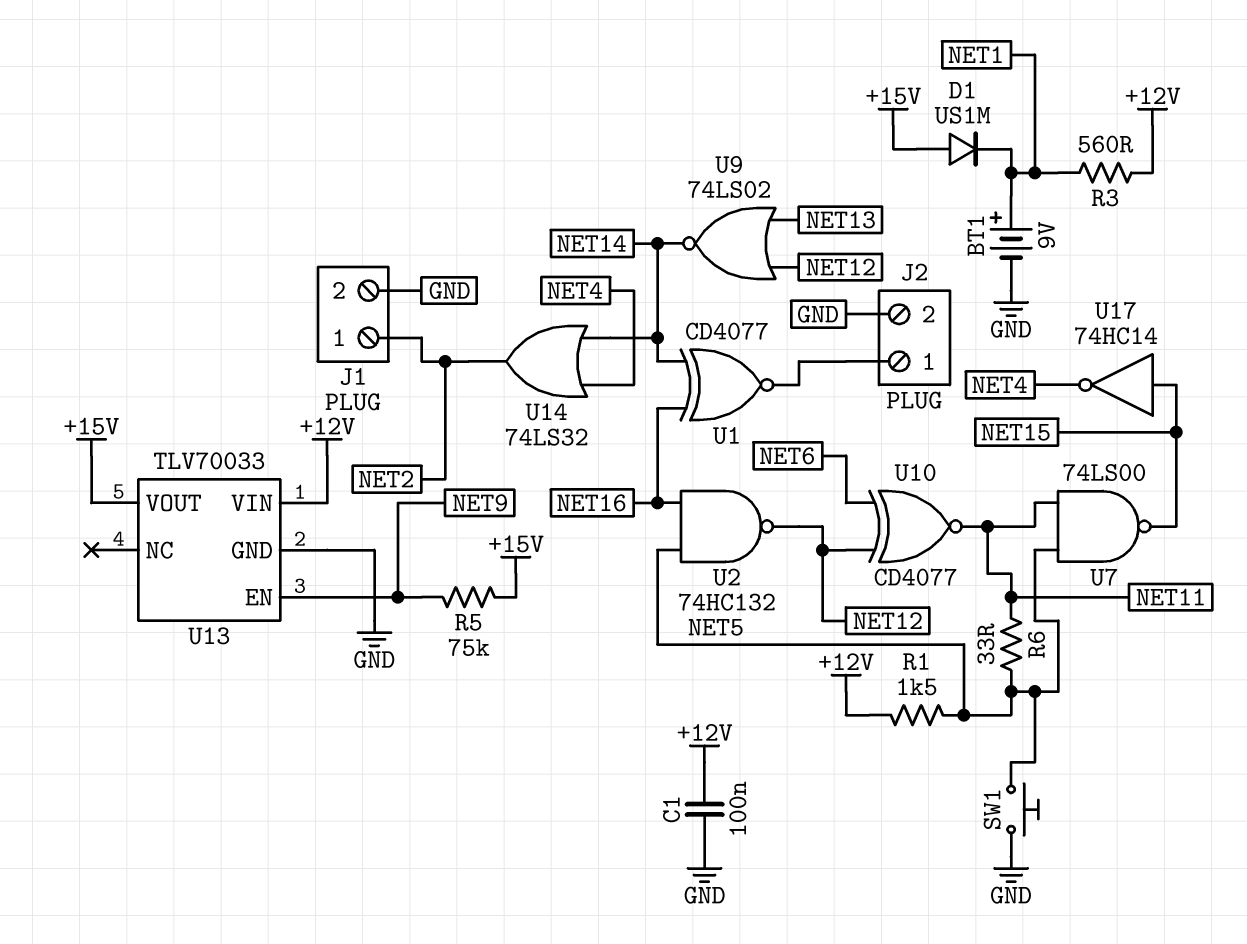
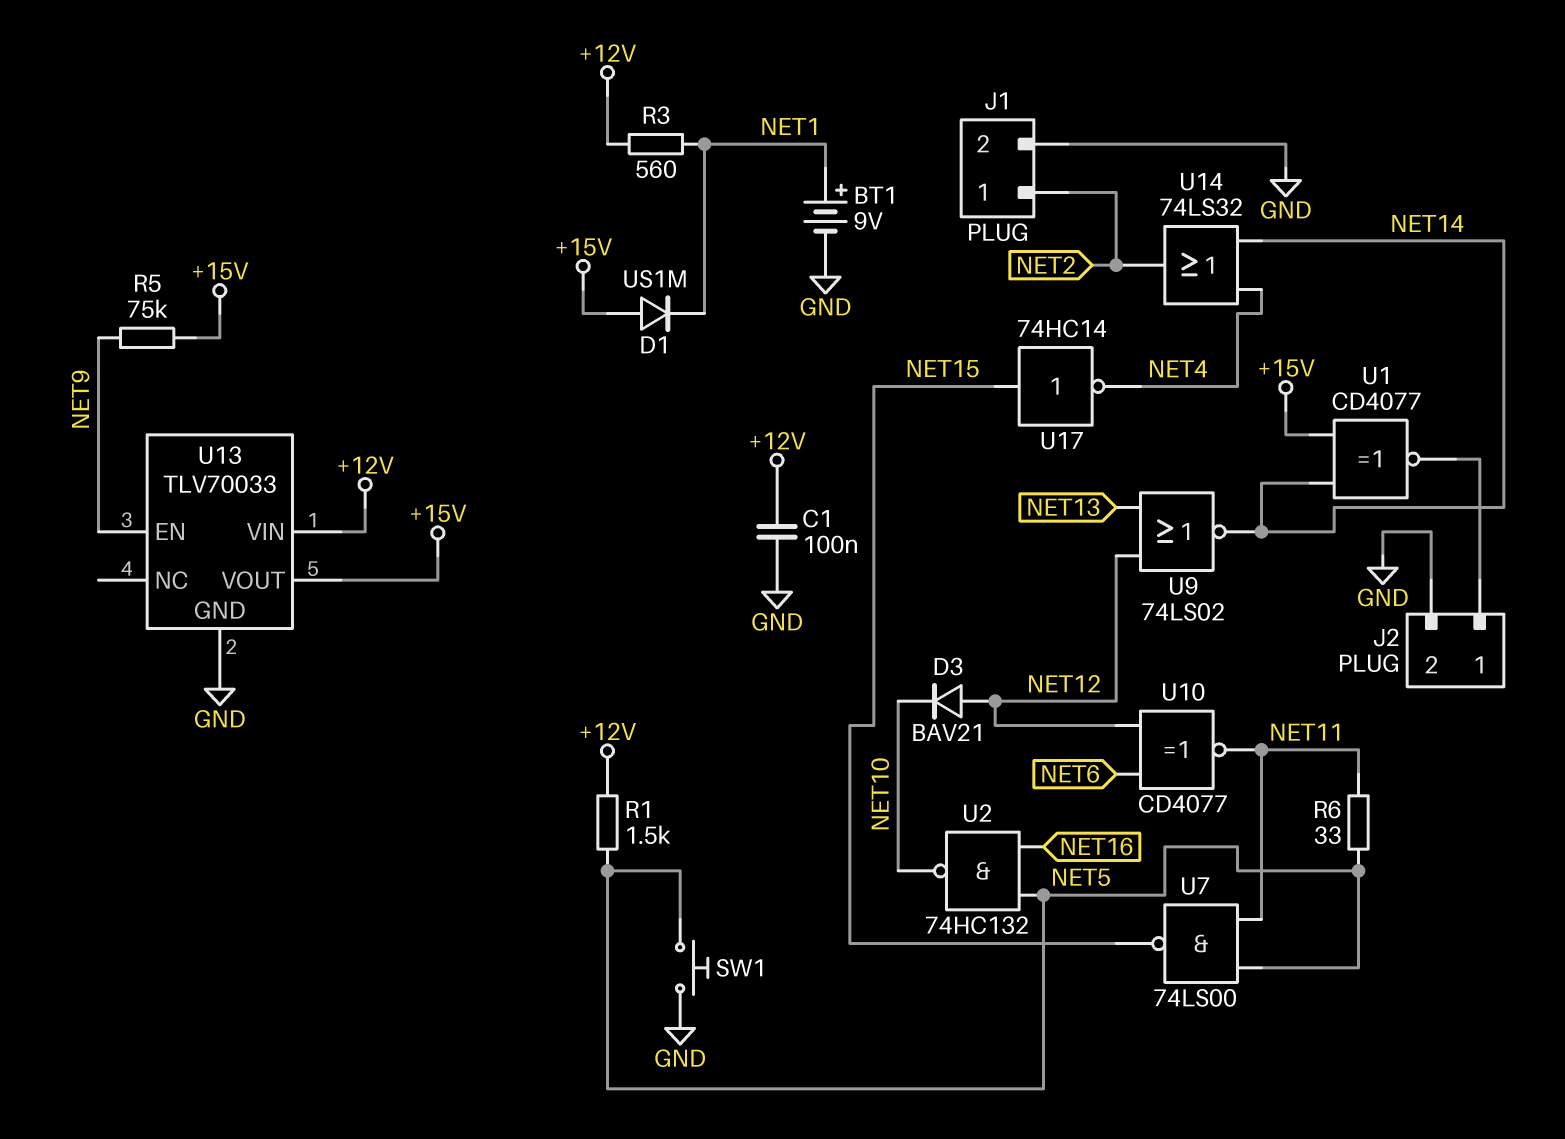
D3: none -> diode BAV21 (A NET12, K NET10)
U1: XNOR CD4077 (in NET14, in NET16, out J2/1) -> XNOR CD4077 (in +15V, in NET14, out J2/1)
U2: NAND 74HC132 (in NET5, in NET16, out NET12) -> NAND 74HC132 (in NET5, in NET16, out NET10)

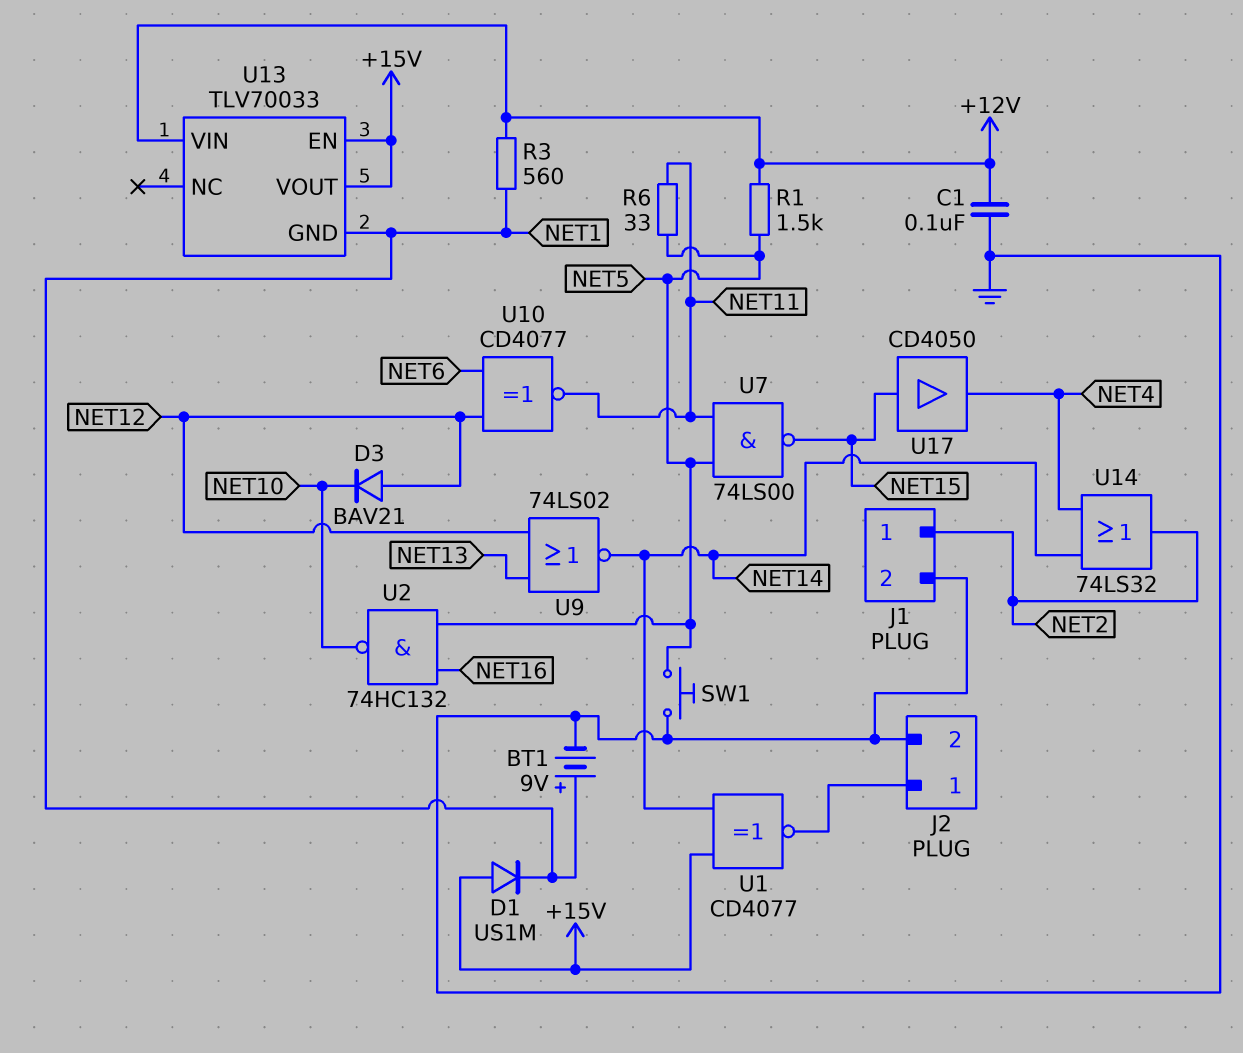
R5: 75k (+15V, NET9) -> none
U13 pin EN: NET9 -> +15V
U13 pin GND: GND -> NET1
U17: NOT 74HC14 (in NET15, out NET4) -> buffer CD4050 (in NET15, out NET4)

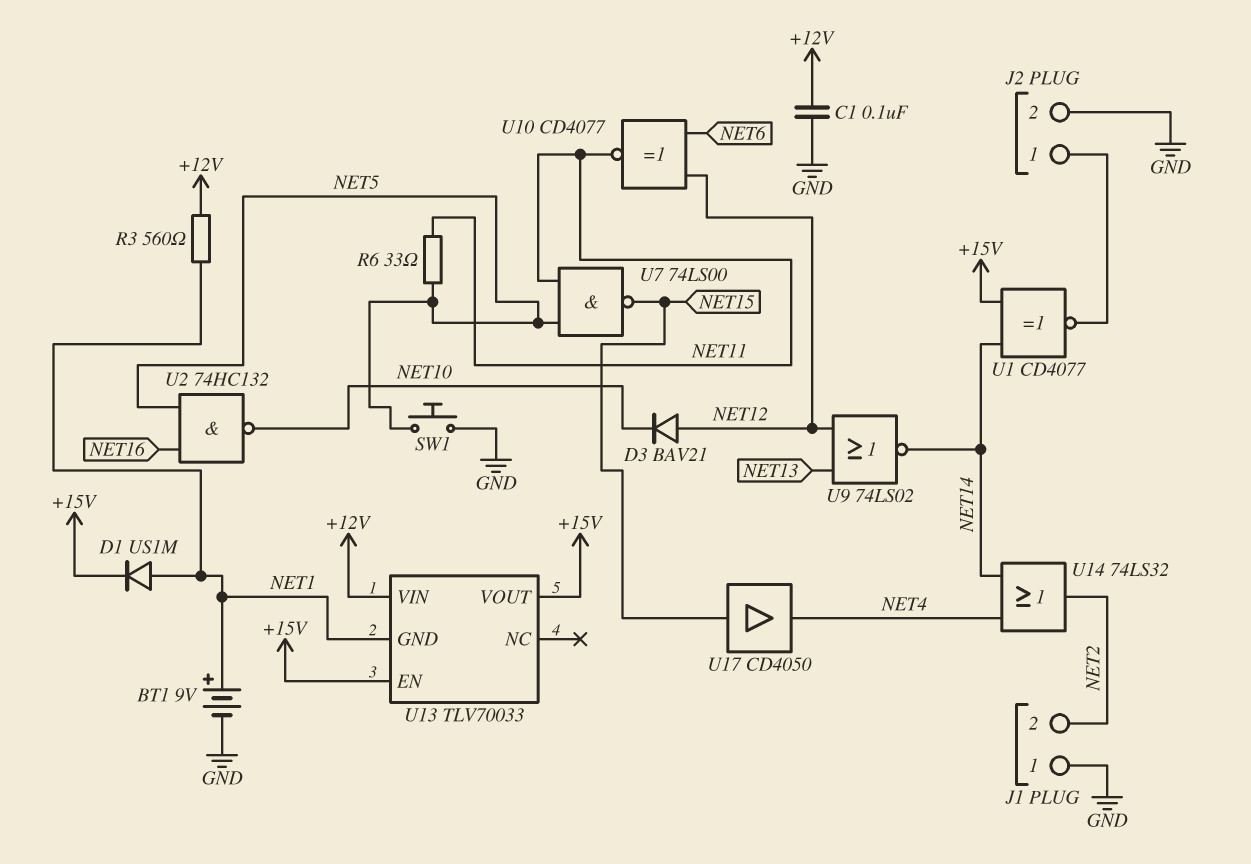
D1: diode US1M (A +15V, K NET1) -> diode US1M (A NET1, K +15V)
J1 pin 1: NET2 -> GND
J1 pin 2: GND -> NET2
R1: 1.5k (+12V, NET5) -> none

